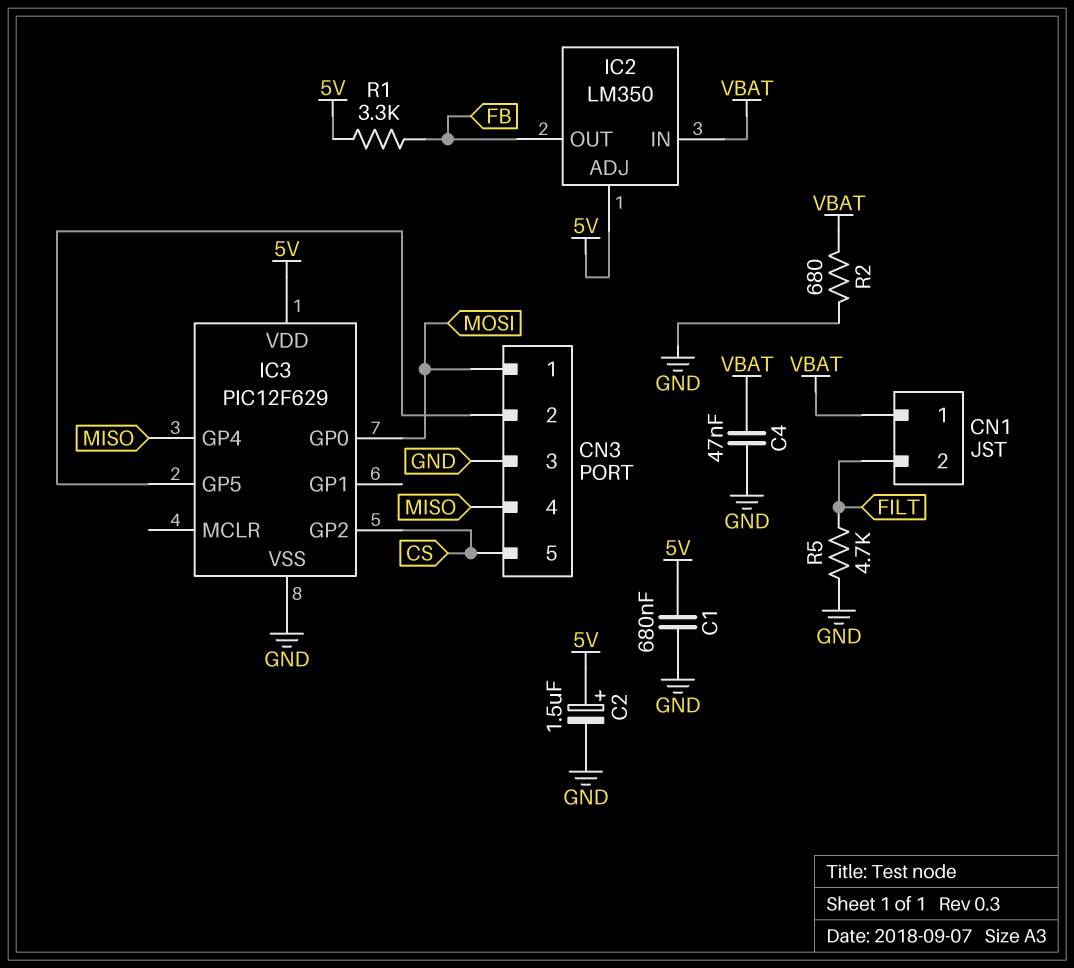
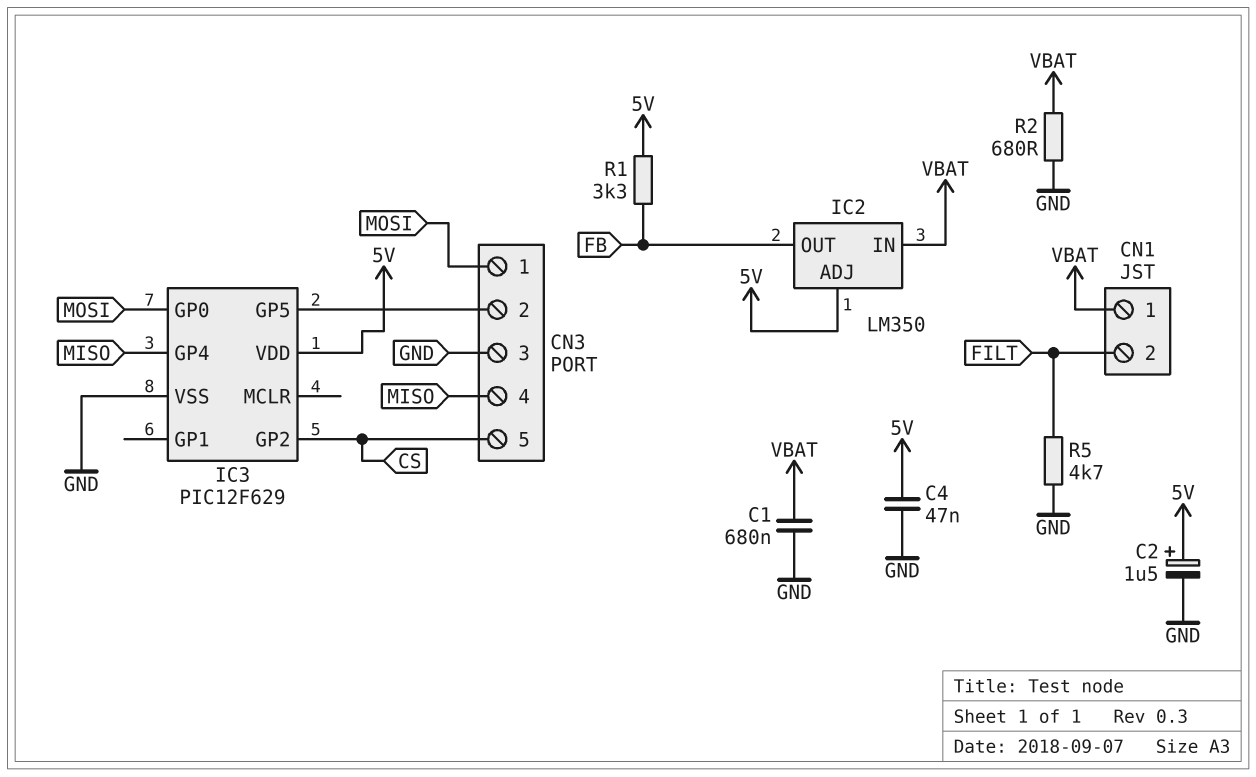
C1: 680nF (5V, GND) -> 680nF (GND, VBAT)
C4: 47nF (GND, VBAT) -> 47nF (5V, GND)

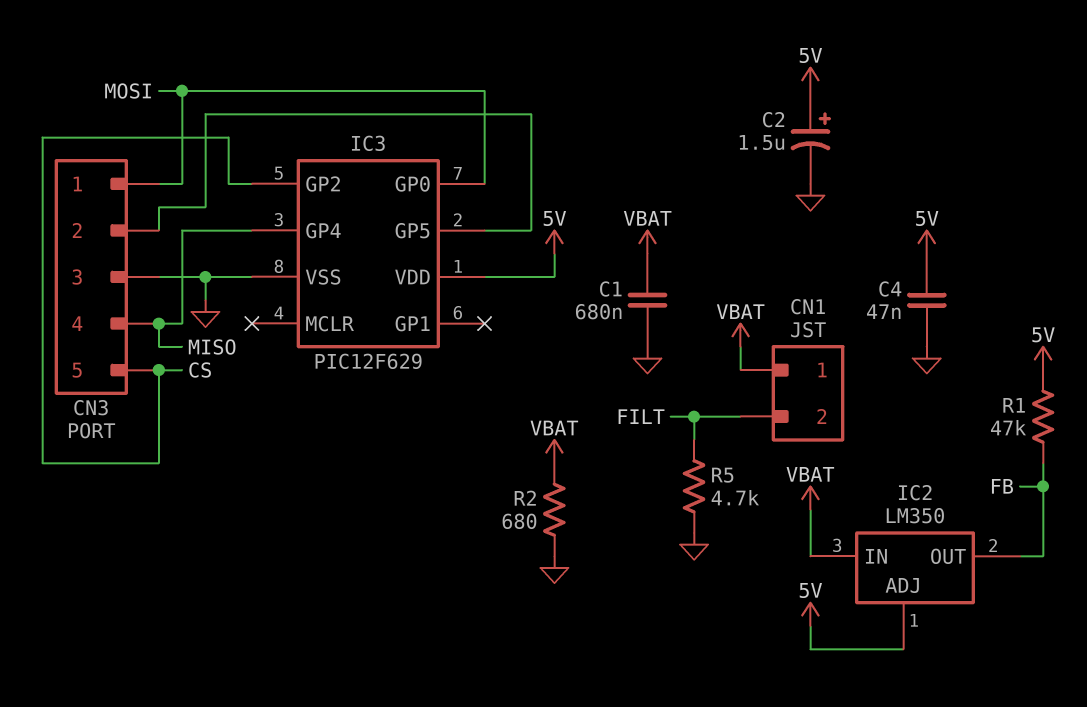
R1: 3.3k (5V, FB) -> 47k (5V, FB)

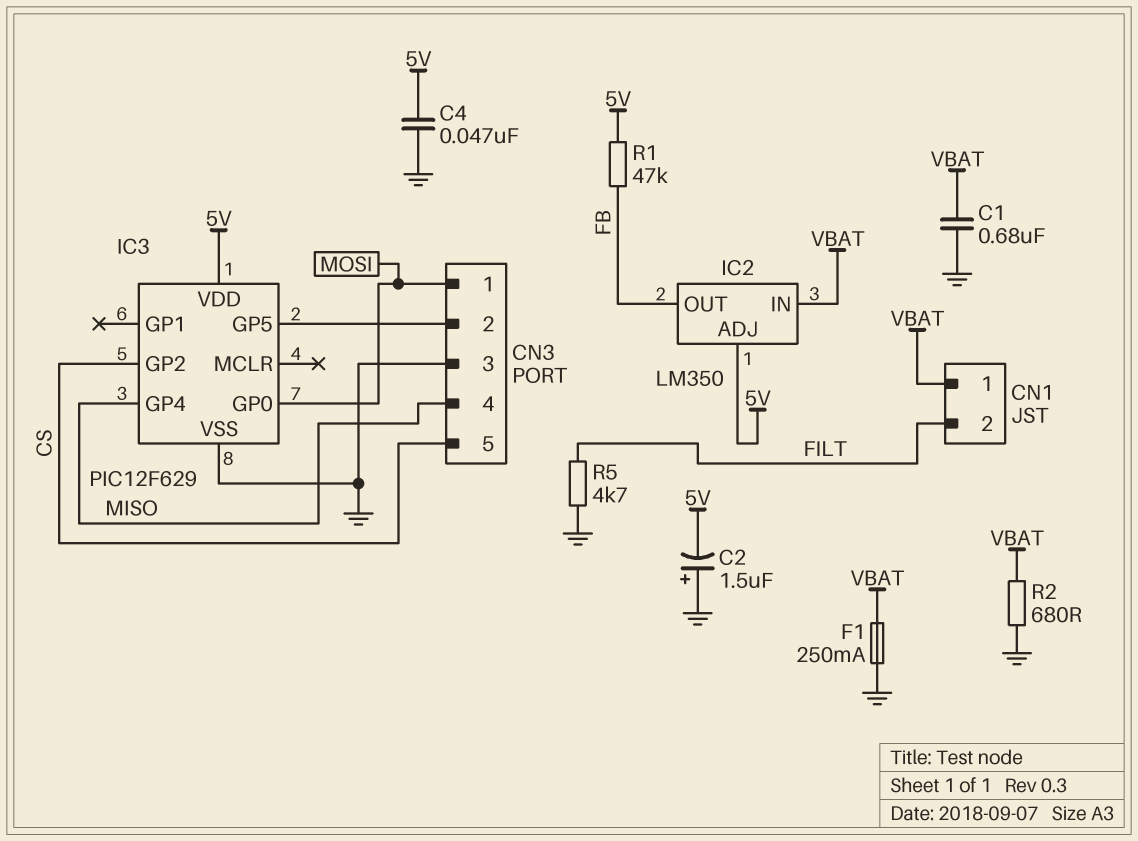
C2: 1.5uF (plus 5V, minus GND) -> 1.5uF (plus GND, minus 5V)
F1: none -> 250mA (GND, VBAT)

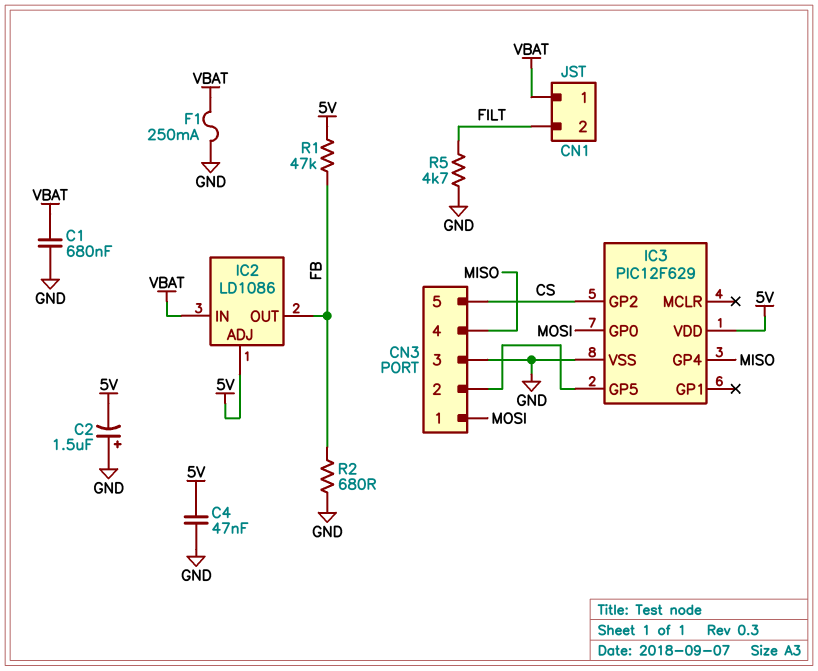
IC2: LM350 -> LD1086
R2: 680 (GND, VBAT) -> 680 (FB, GND)

